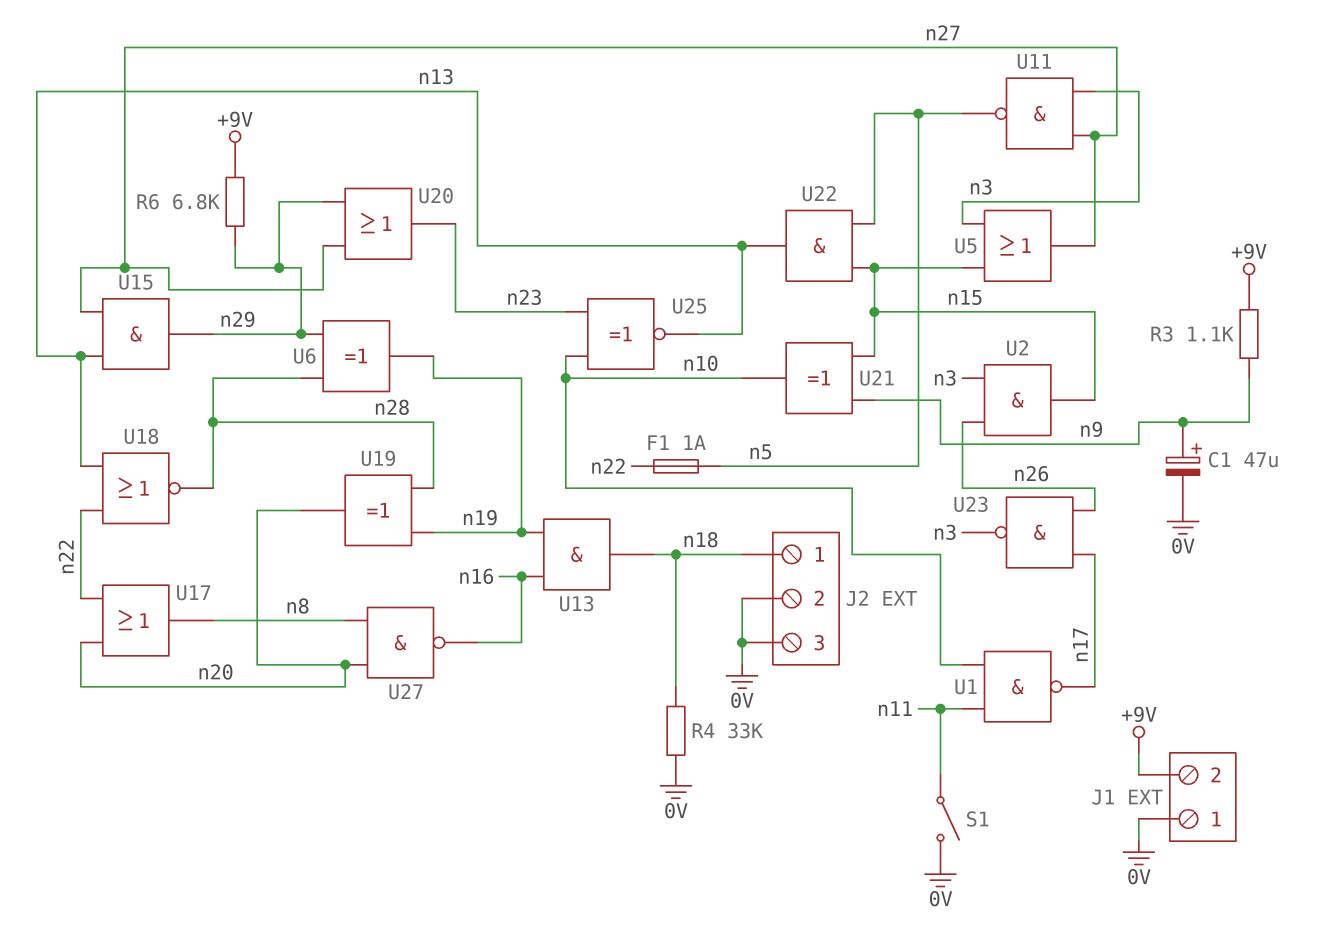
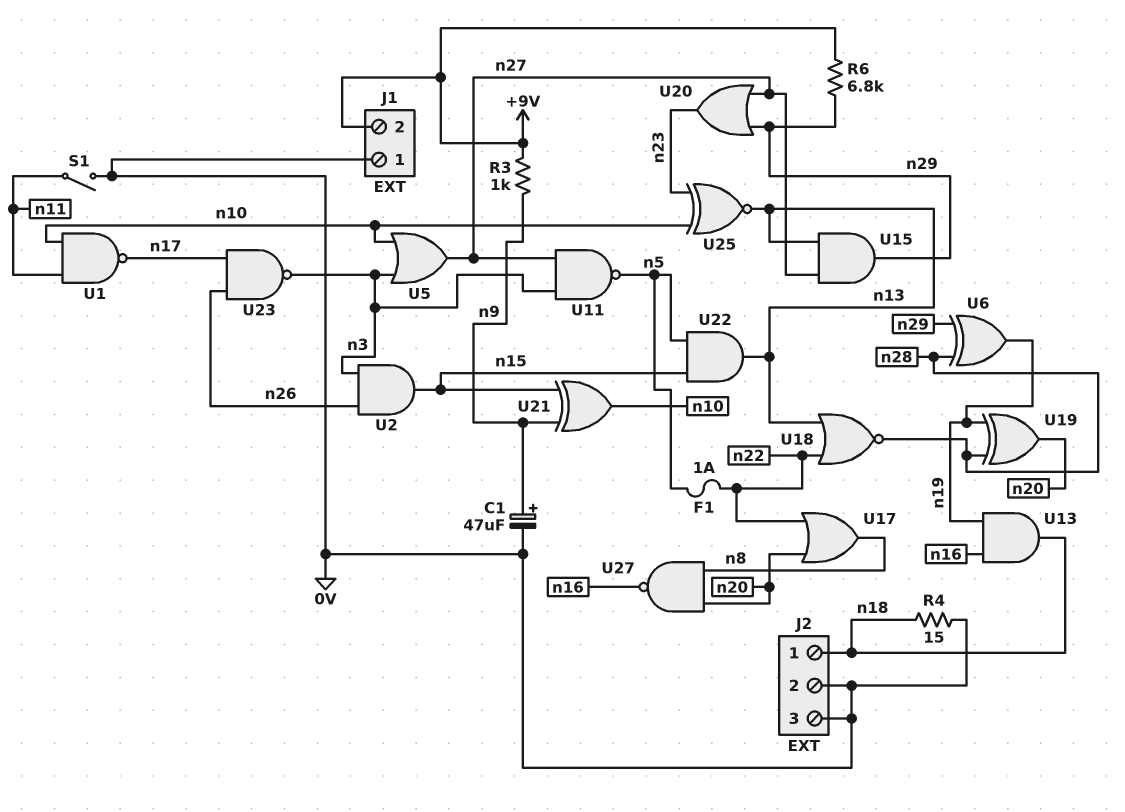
R3: 1.1k (+9V, n9) -> 1k (+9V, n9)
R4: 33k (0V, n18) -> 15 (0V, n18)
U5: OR (in n3, in n15, out n27) -> OR (in n3, in n10, out n27)

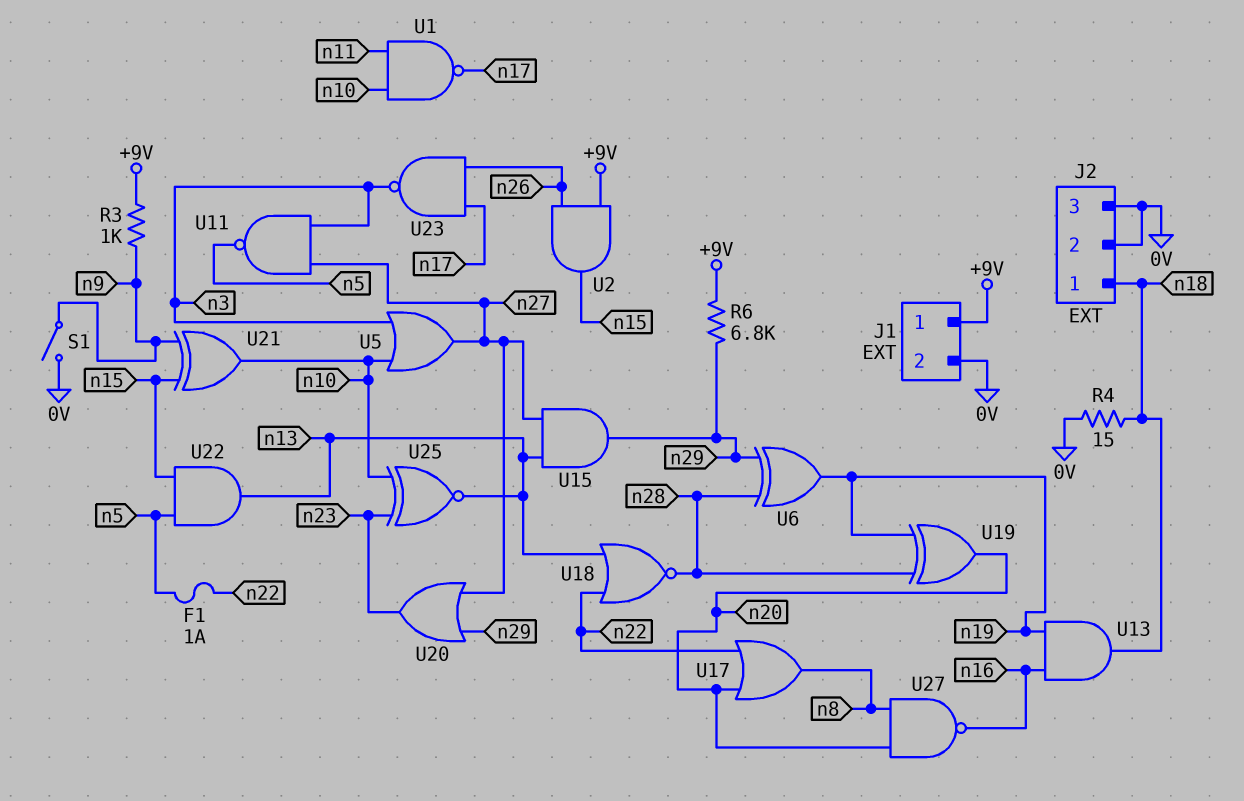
C1: 47uF (plus n9, minus 0V) -> none
J1 pin 1: 0V -> +9V
J1 pin 2: +9V -> 0V
S1: switch (0V, n11) -> switch (0V, n9)
U2: AND (in n3, in n26, out n15) -> AND (in +9V, in n26, out n15)

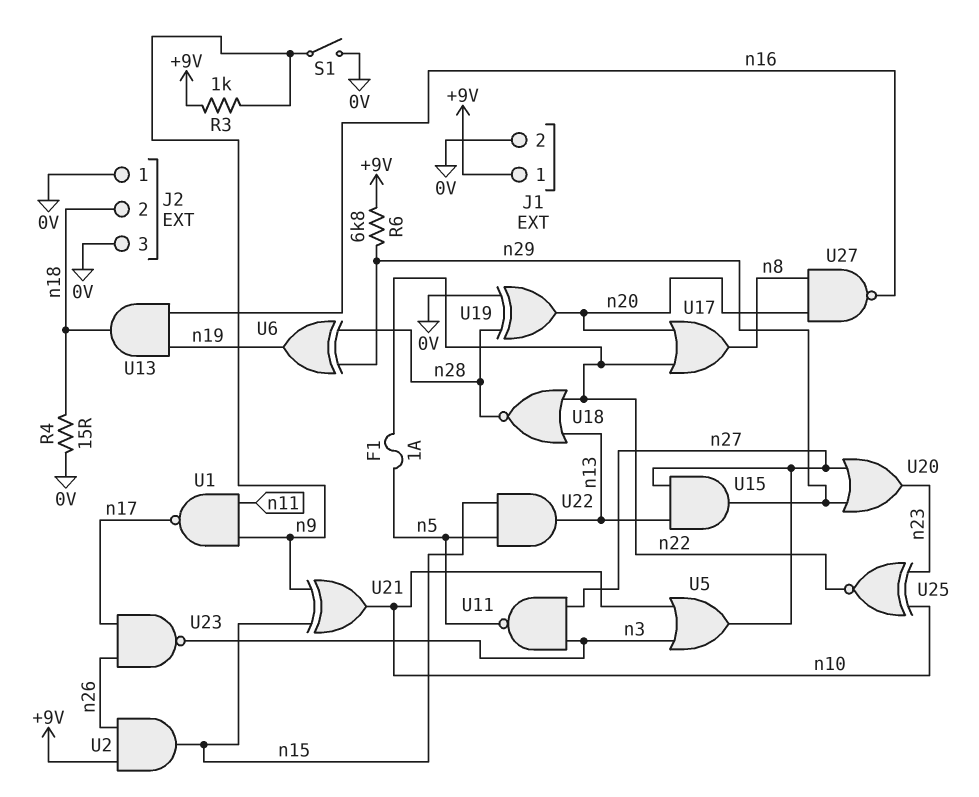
J2 pin 1: n18 -> 0V
J2 pin 2: 0V -> n18
U1: NAND (in n10, in n11, out n17) -> NAND (in n9, in n11, out n17)
U19: XOR (in n19, in n28, out n20) -> XOR (in 0V, in n28, out n20)
U25: XNOR (in n10, in n23, out n13) -> XNOR (in n10, in n23, out n22)

